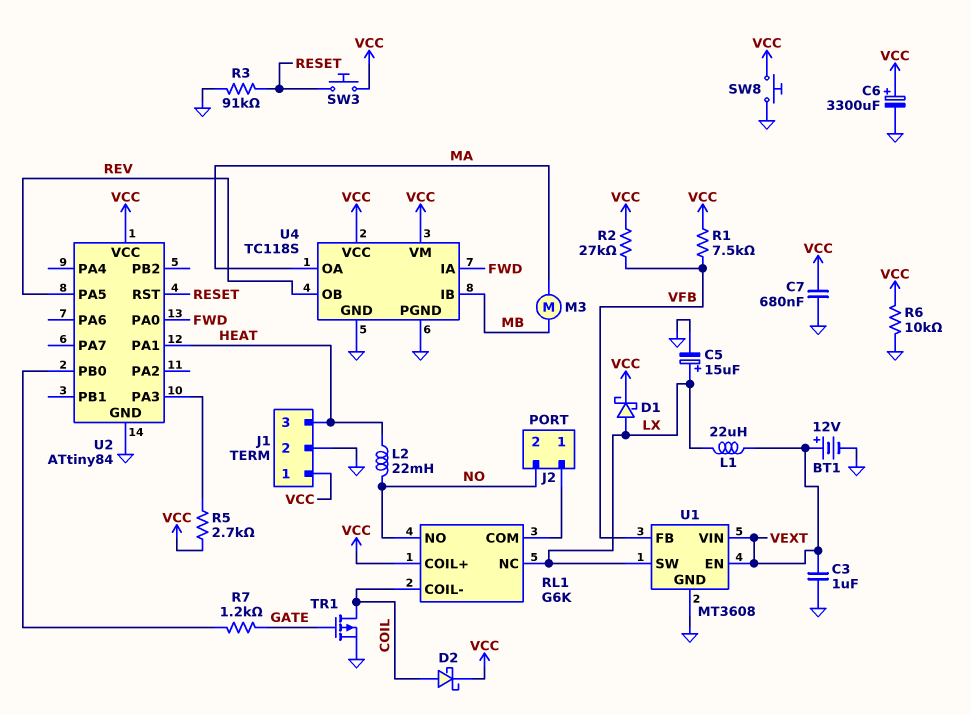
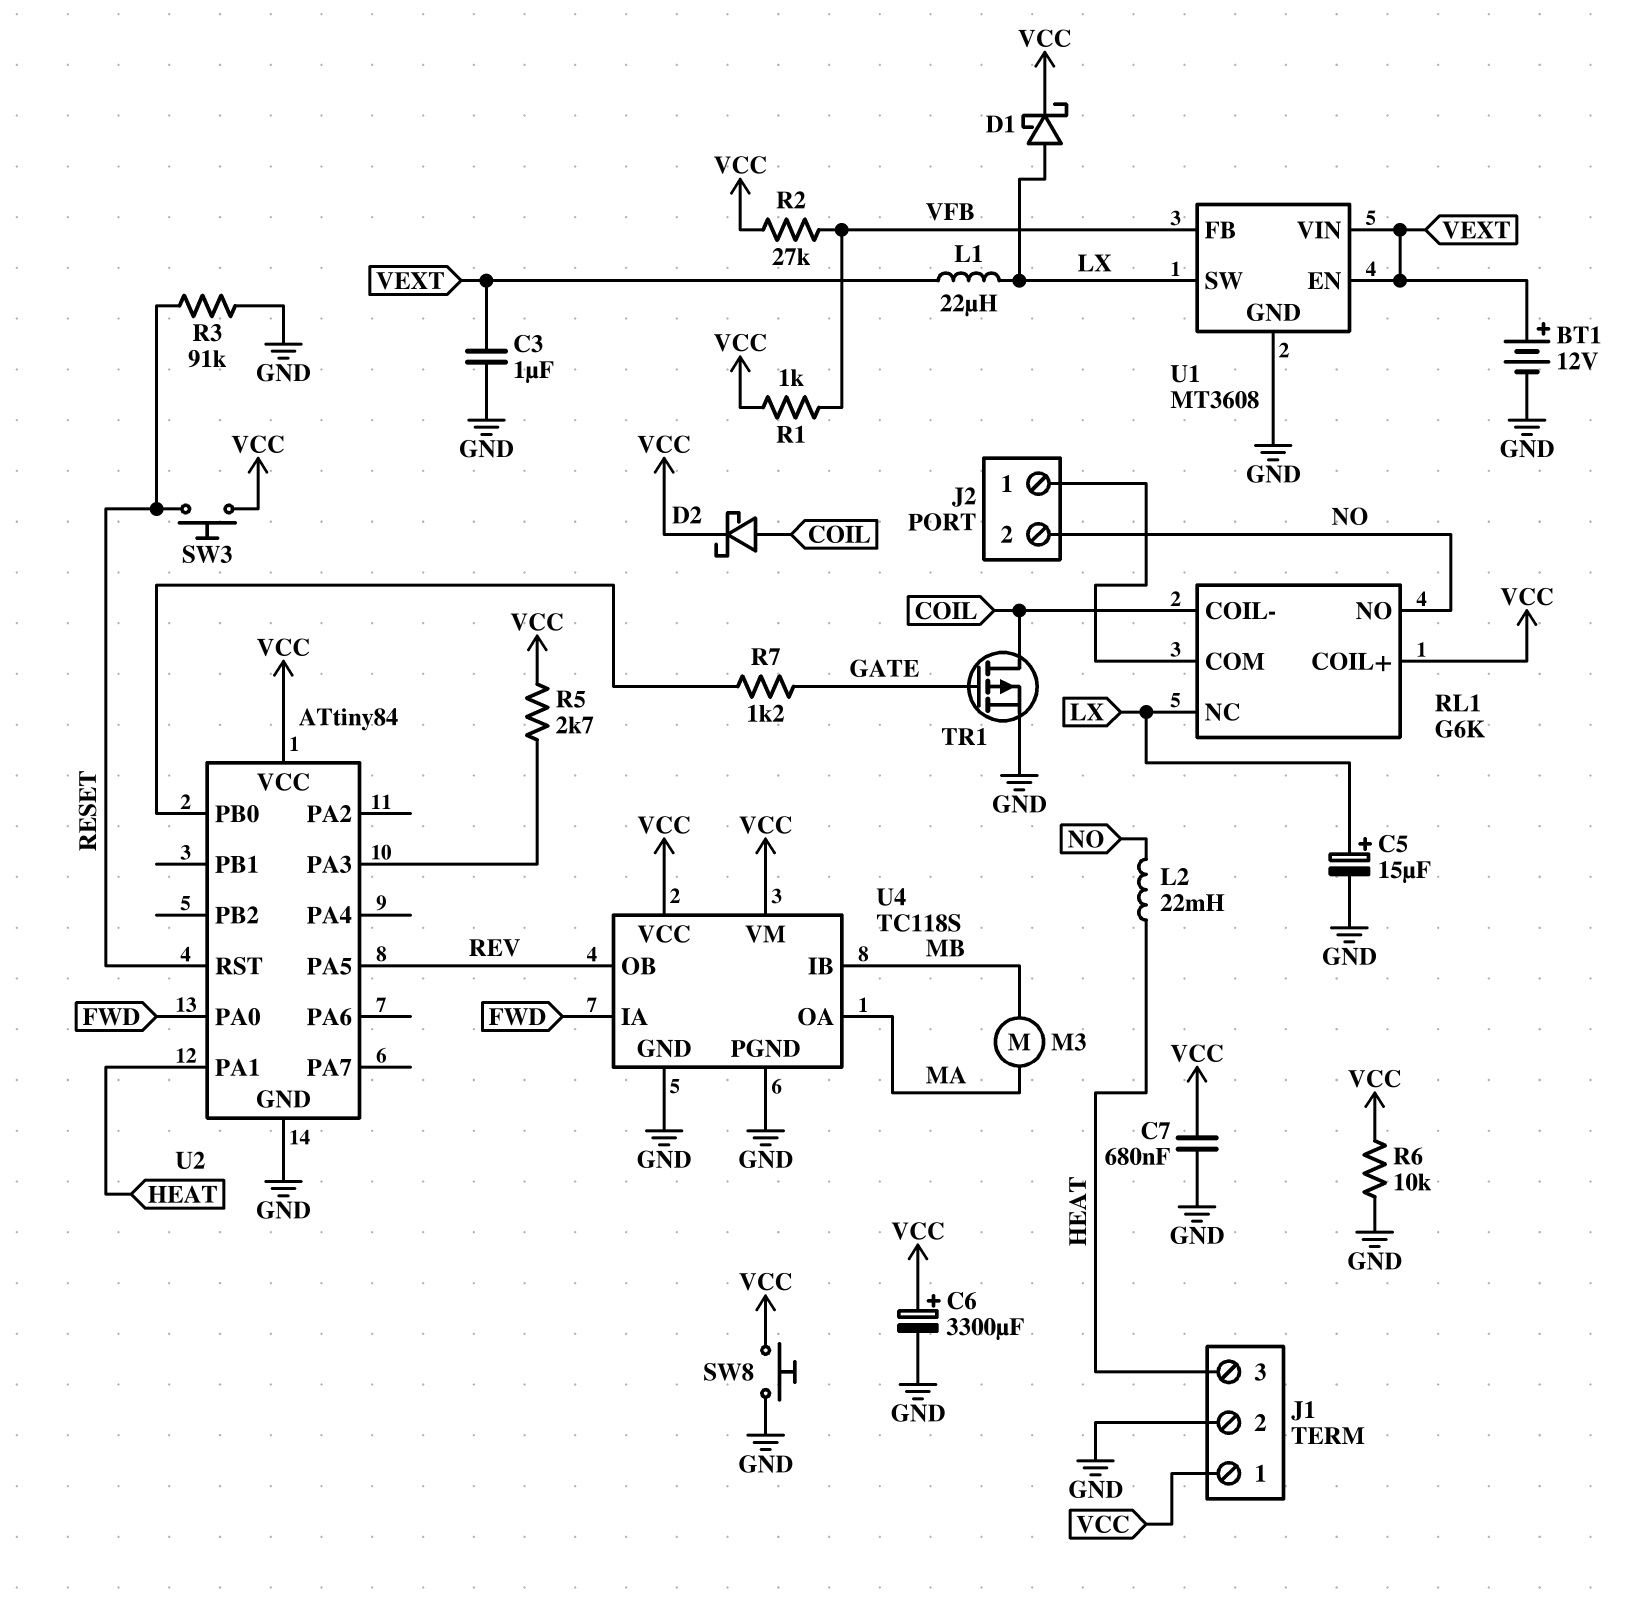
R1: 7.5k (VCC, VFB) -> 1k (VCC, VFB)

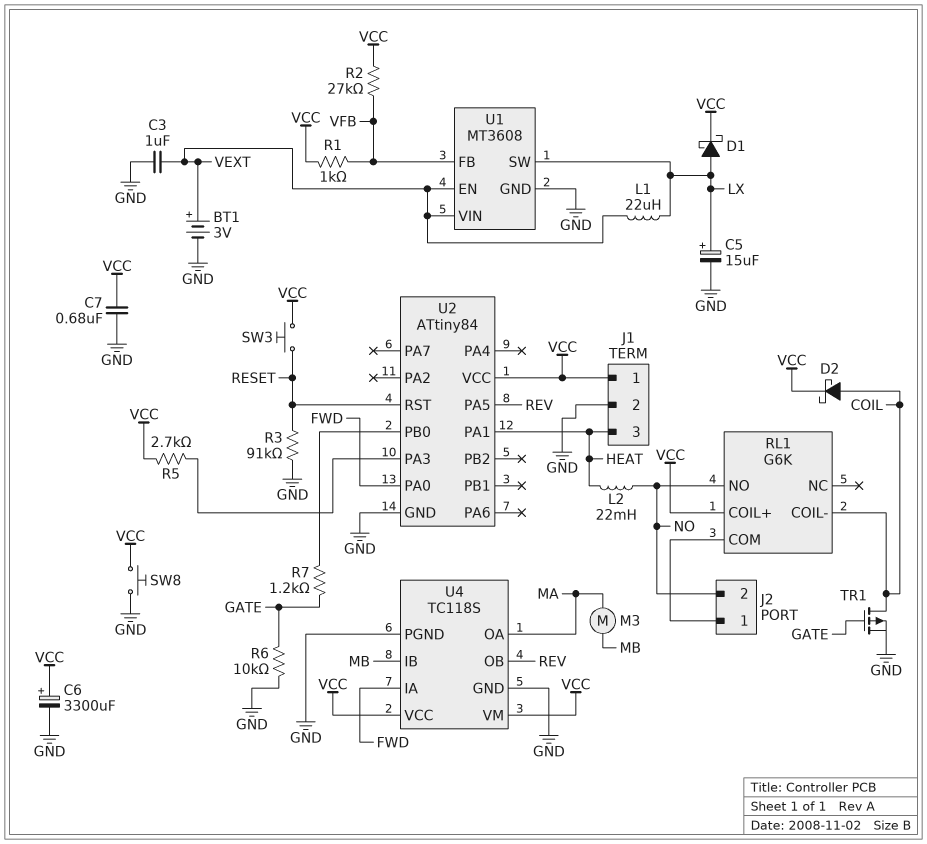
BT1: 12V (plus VEXT, minus GND) -> 3V (plus VEXT, minus GND)
R6: 10k (GND, VCC) -> 10k (GATE, GND)
RL1 pin NC: LX -> none

